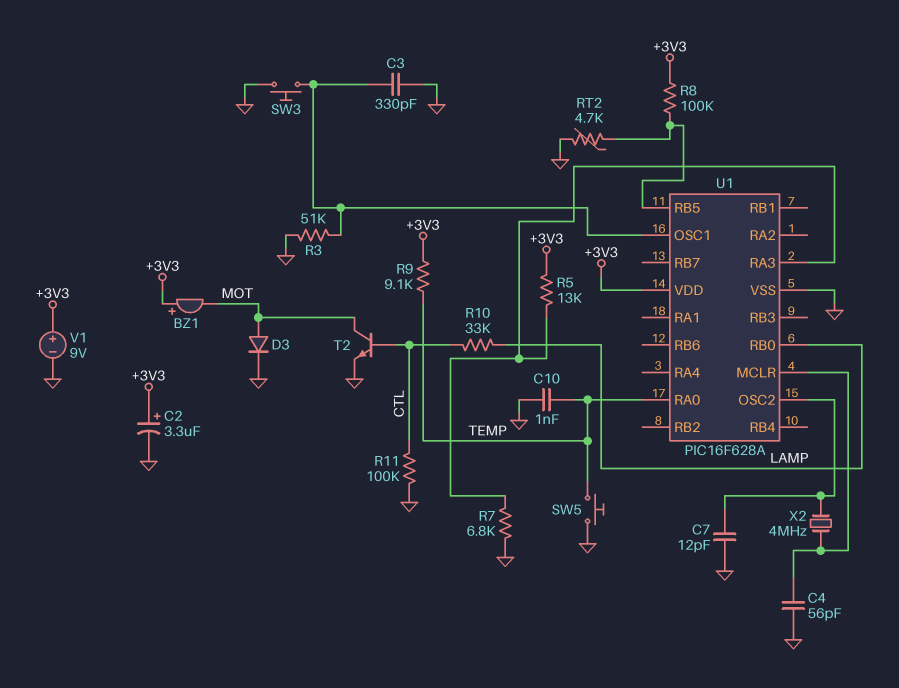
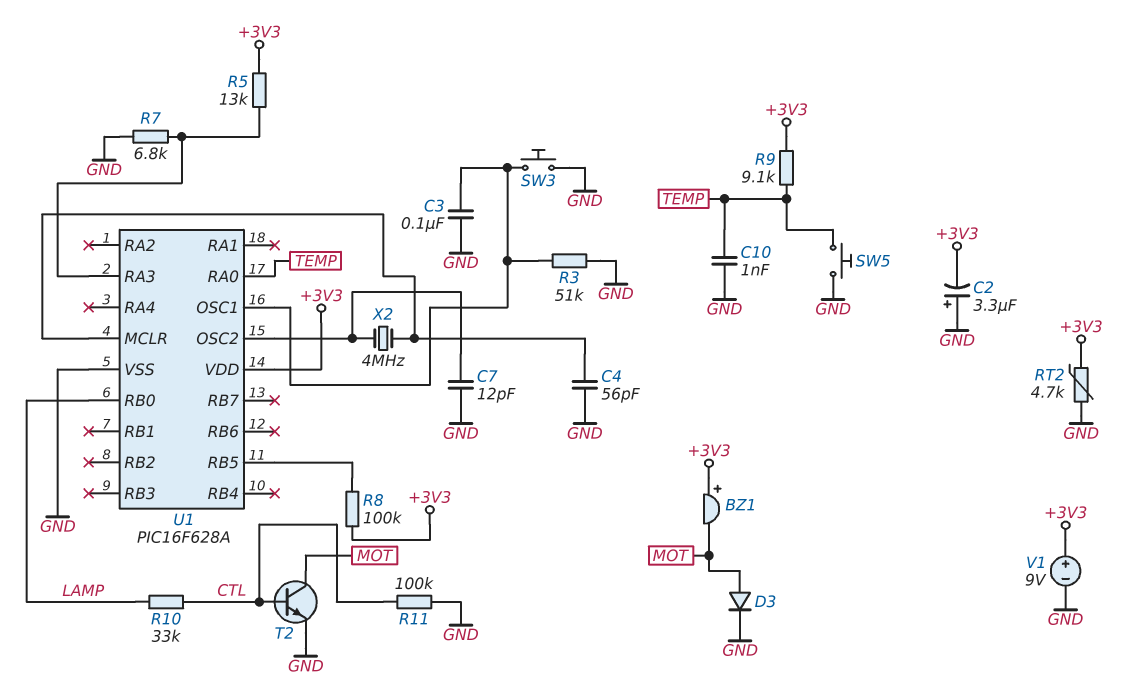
C2: 3.3uF (plus +3V3, minus GND) -> 3.3uF (plus GND, minus +3V3)
C3: 330pF (GND, U1/OSC1) -> 100nF (GND, U1/OSC1)
RT2: 4.7k (GND, U1/RB5) -> 4.7k (+3V3, GND)

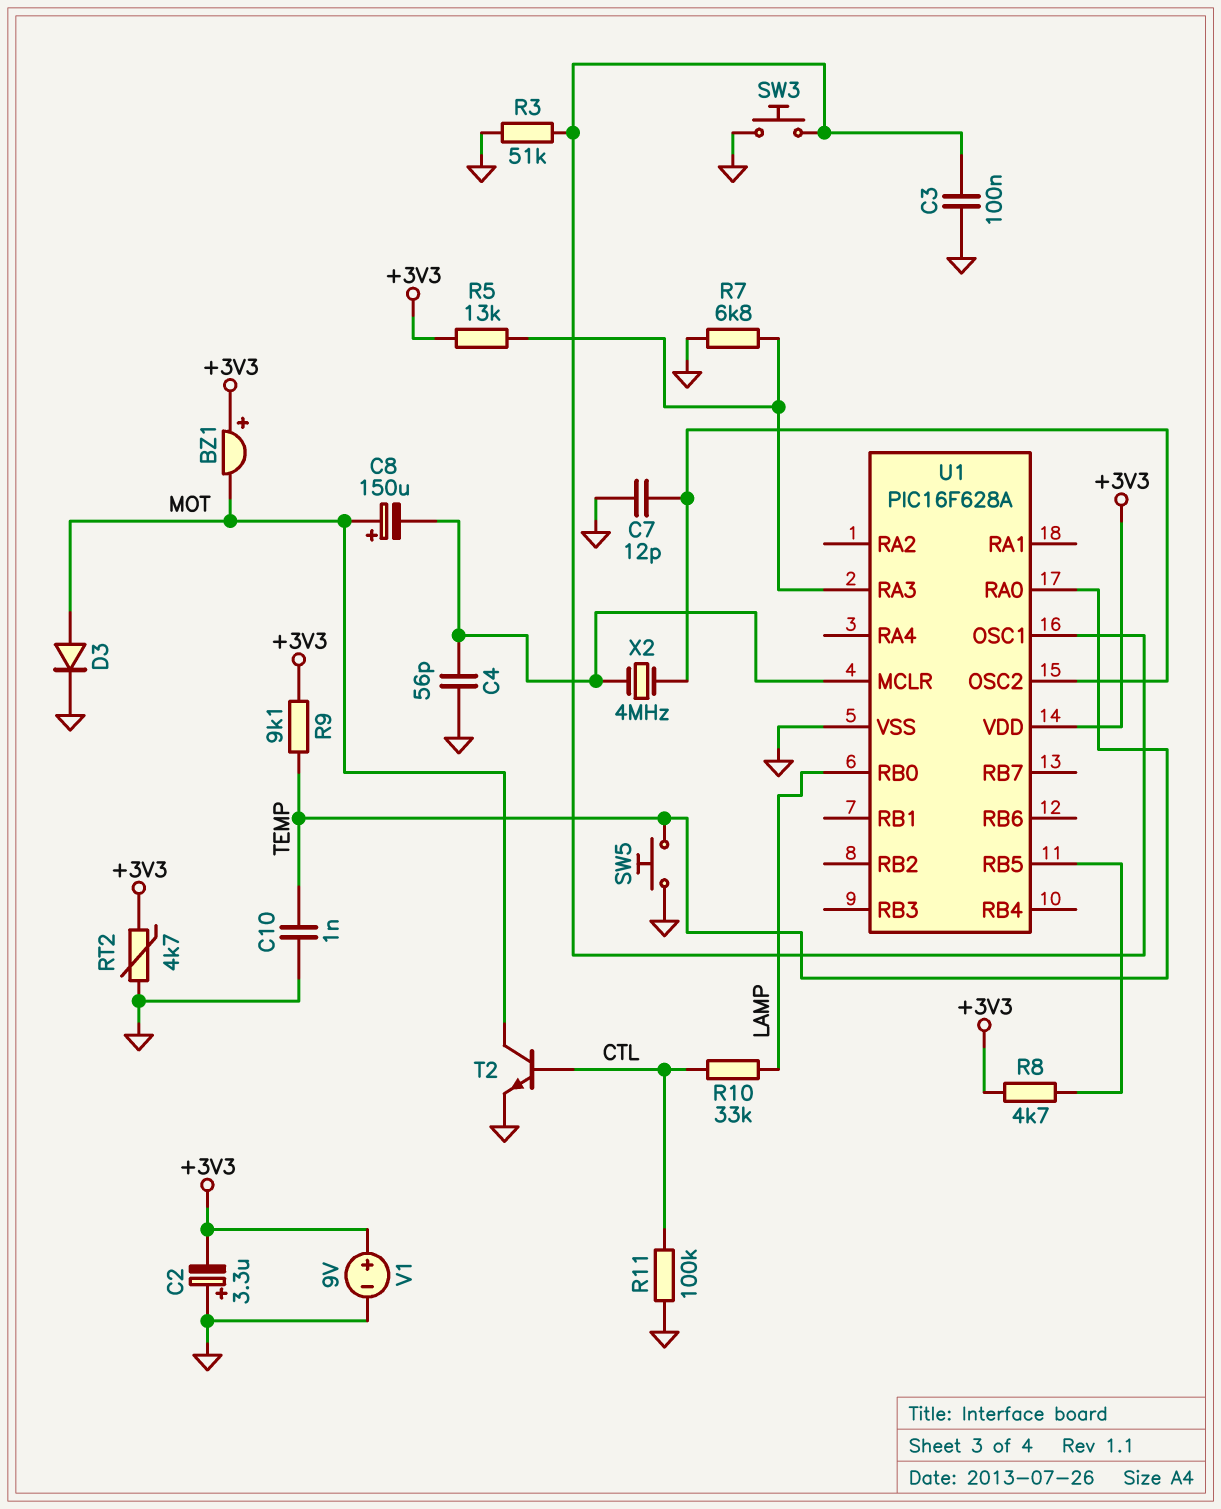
C8: none -> 150uF (plus MOT, minus U1/MCLR)
R8: 100k (+3V3, U1/RB5) -> 4.7k (+3V3, U1/RB5)

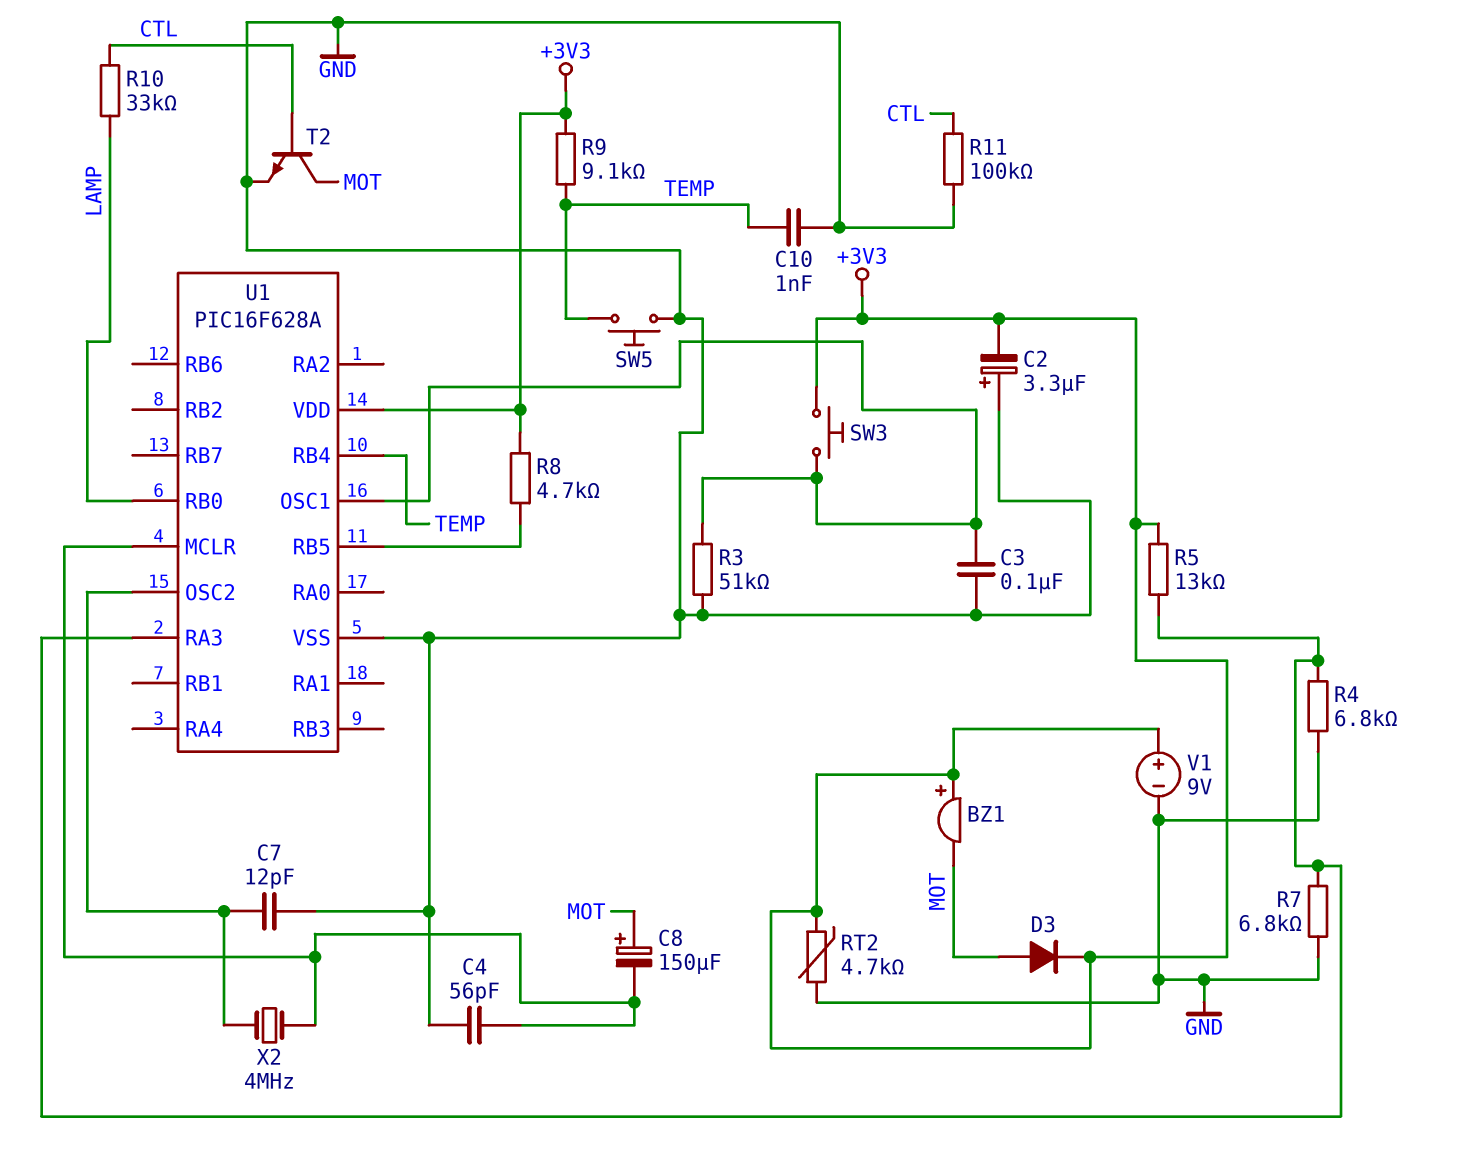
D3: diode (A MOT, K GND) -> diode (A MOT, K +3V3)
R4: none -> 6.8k (GND, U1/RA3)
SW3: button (GND, U1/OSC1) -> button (+3V3, U1/OSC1)
U1 pin RA0: TEMP -> none
U1 pin RB4: none -> TEMP

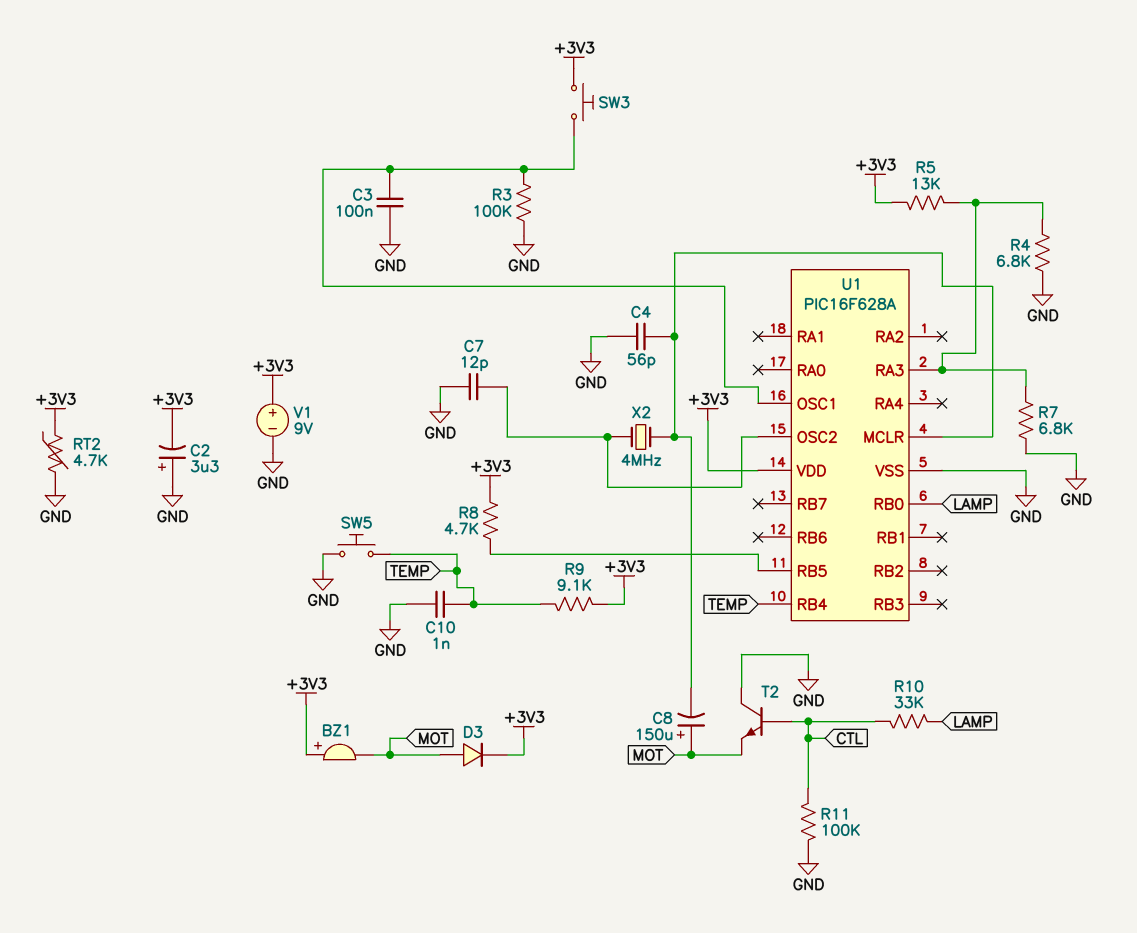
R3: 51k (GND, U1/OSC1) -> 100k (GND, U1/OSC1)
T2: NPN (B CTL, C MOT, E GND) -> NPN (B CTL, C GND, E MOT)

